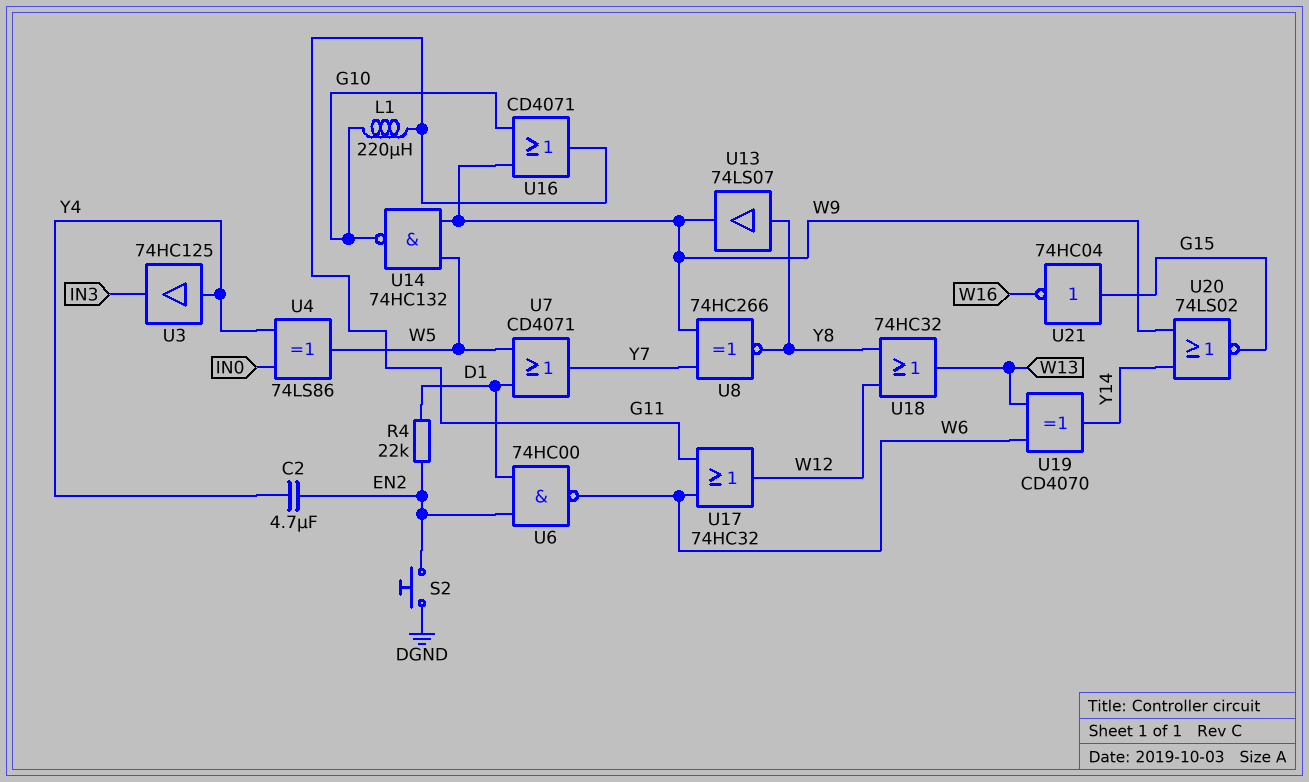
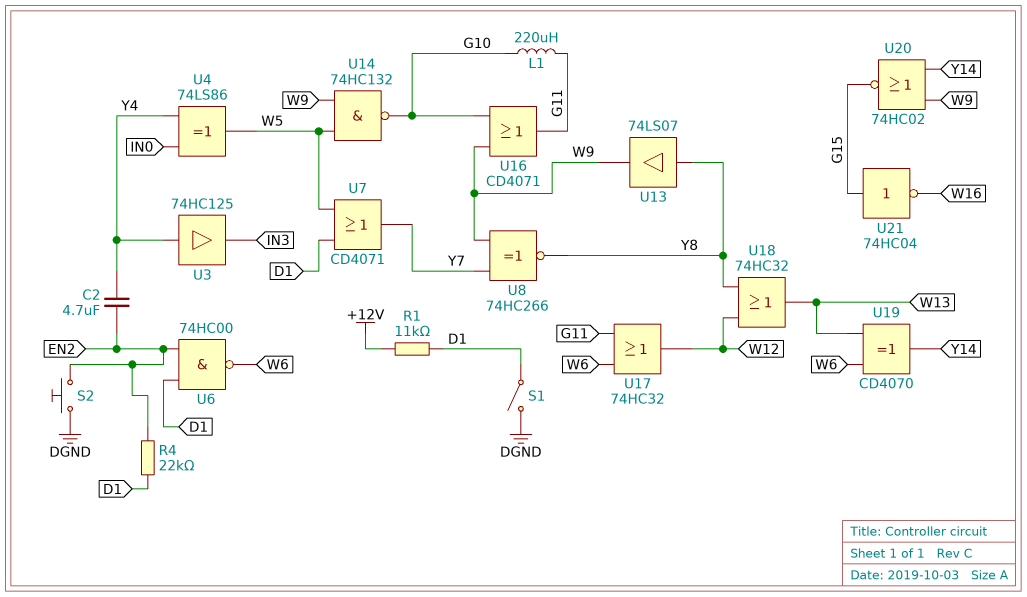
R1: none -> 11k (+12V, D1)
S1: none -> switch (D1, DGND)
U20: NOR 74LS02 (in W9, in Y14, out G15) -> NOR 74HC02 (in W9, in Y14, out G15)

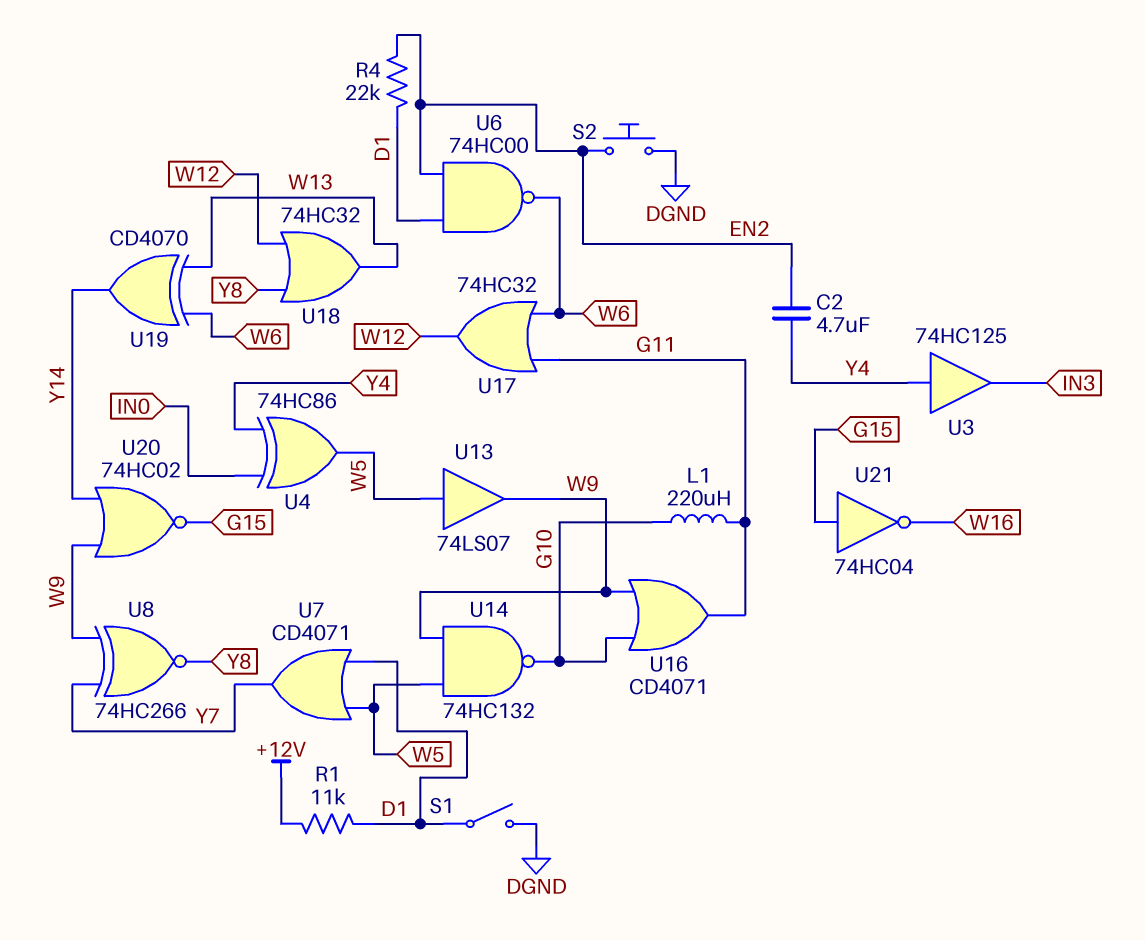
U4: XOR 74LS86 (in IN0, in Y4, out W5) -> XOR 74HC86 (in IN0, in Y4, out W5)
U13: buffer 74LS07 (in Y8, out W9) -> buffer 74LS07 (in W5, out W9)

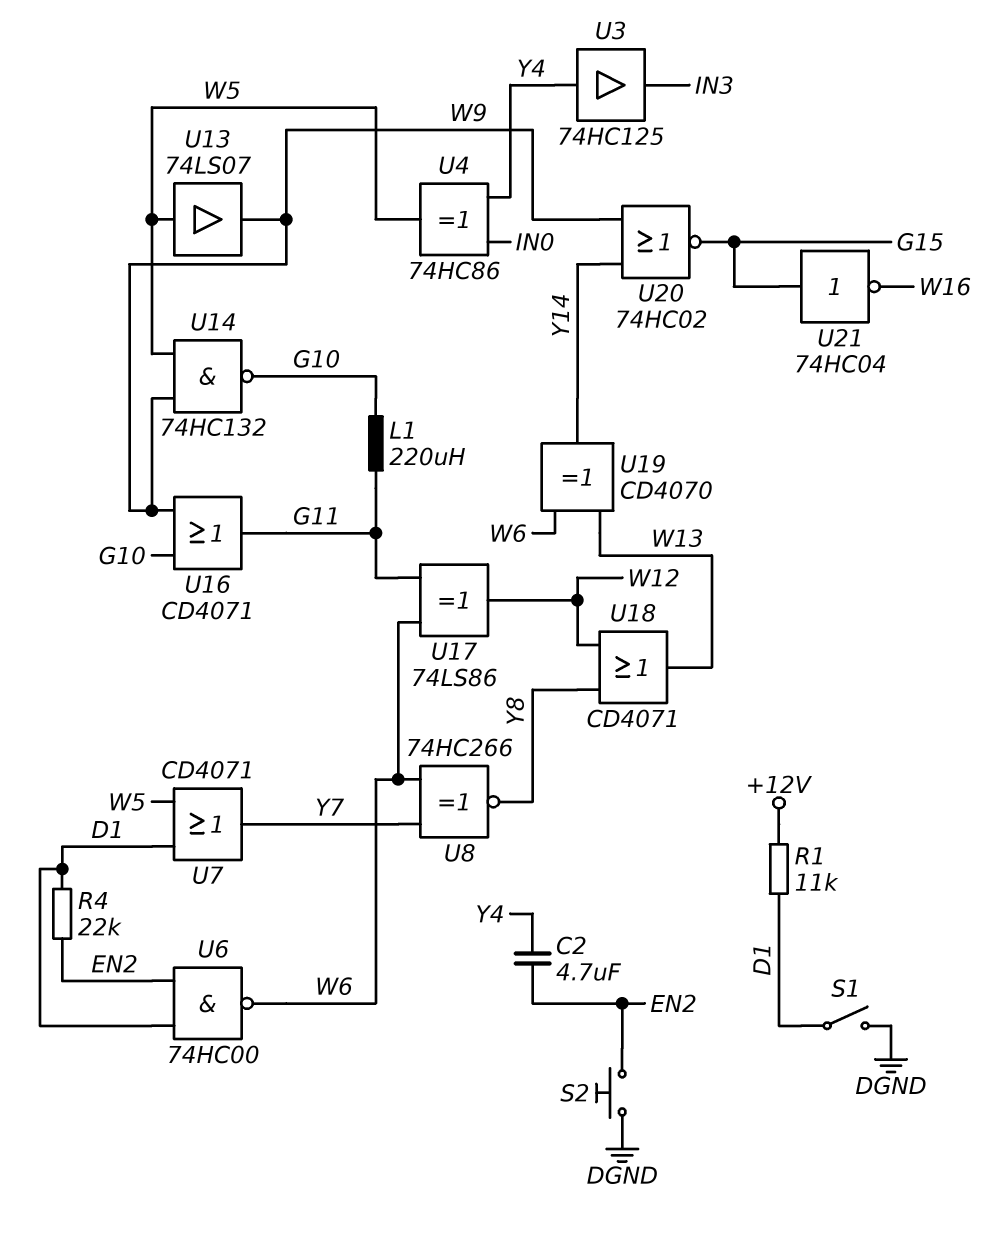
U8: XNOR 74HC266 (in W9, in Y7, out Y8) -> XNOR 74HC266 (in W6, in Y7, out Y8)
U17: OR 74HC32 (in G11, in W6, out W12) -> XOR 74LS86 (in G11, in W6, out W12)
U18: OR 74HC32 (in W12, in Y8, out W13) -> OR CD4071 (in W12, in Y8, out W13)

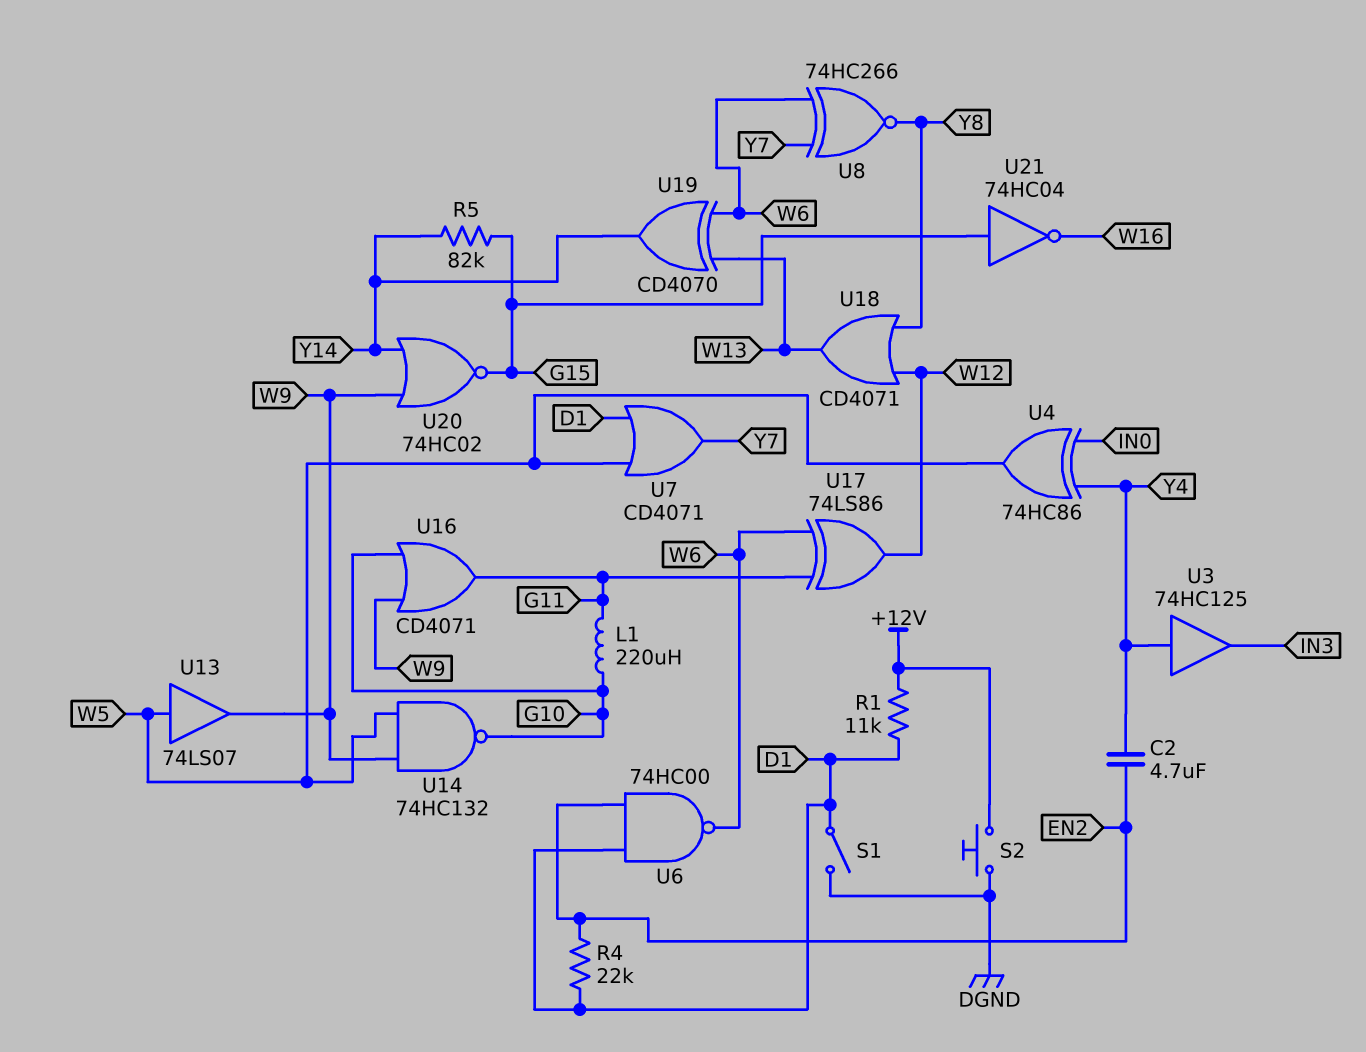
R5: none -> 82k (G15, Y14)
S2: button (DGND, EN2) -> button (+12V, DGND)

